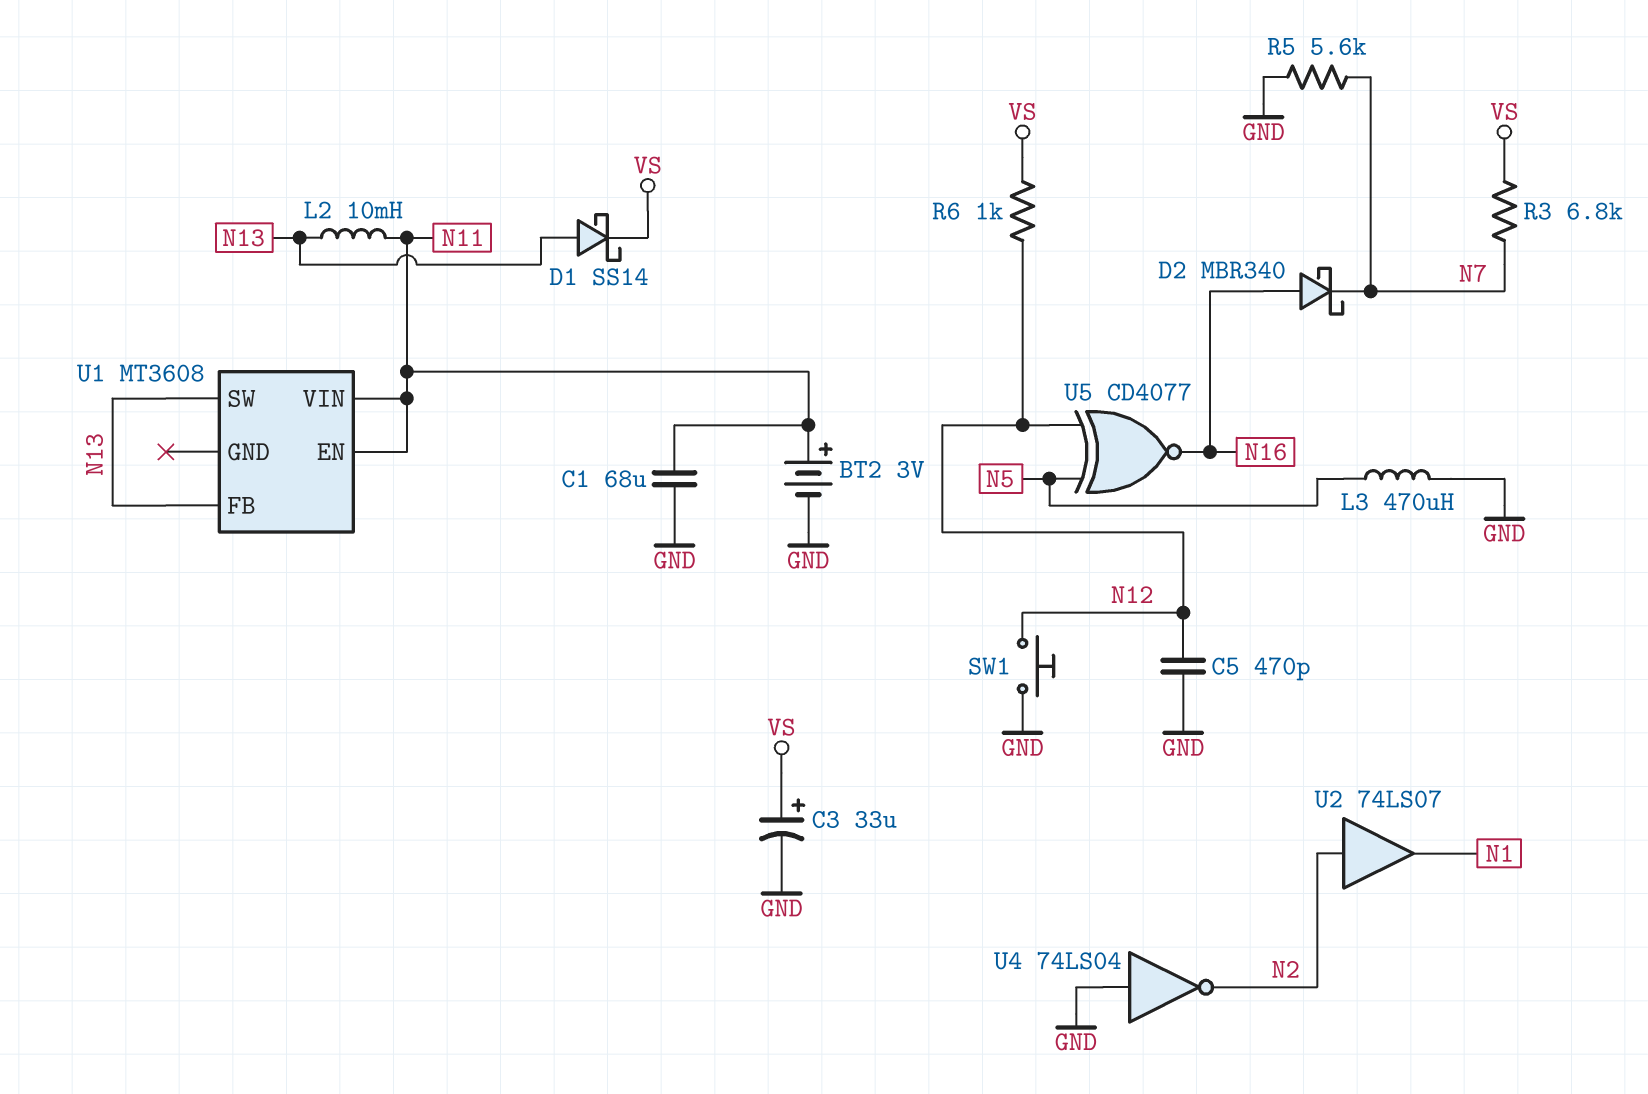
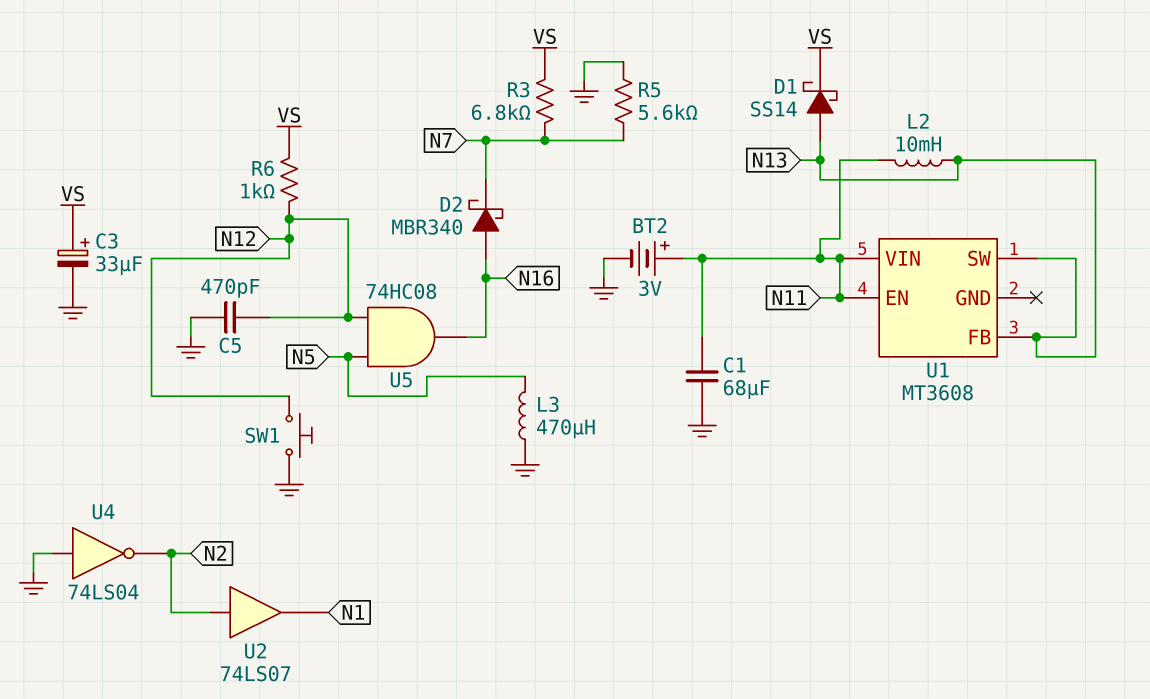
U5: XNOR CD4077 (in N5, in N12, out N16) -> AND 74HC08 (in N5, in N12, out N16)

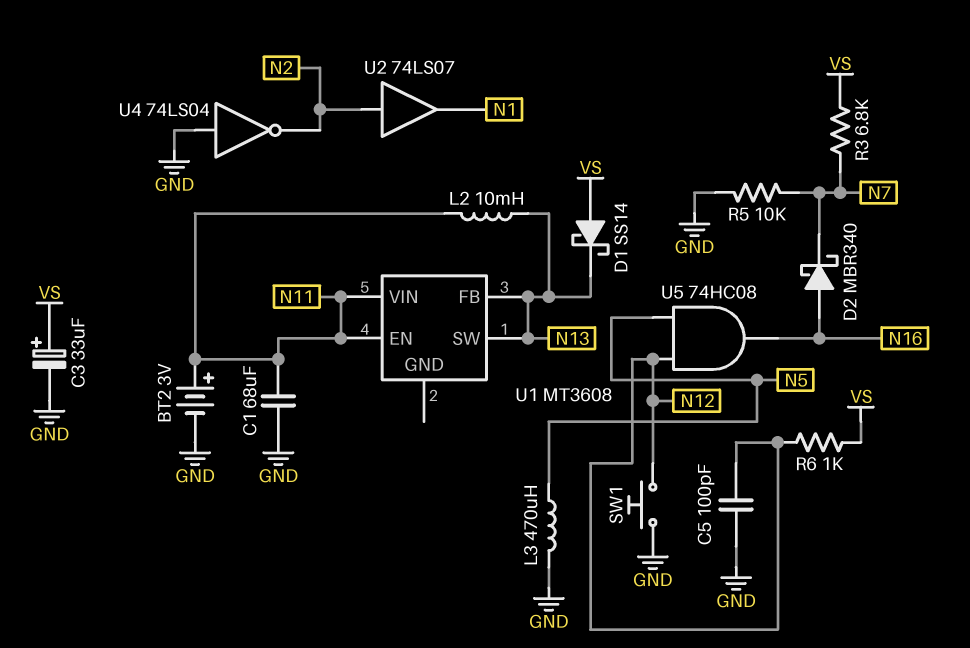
C5: 470pF (GND, N12) -> 100pF (GND, N12)
D1: schottky SS14 (A N13, K VS) -> schottky SS14 (A VS, K N13)
R5: 5.6k (GND, N7) -> 10k (GND, N7)

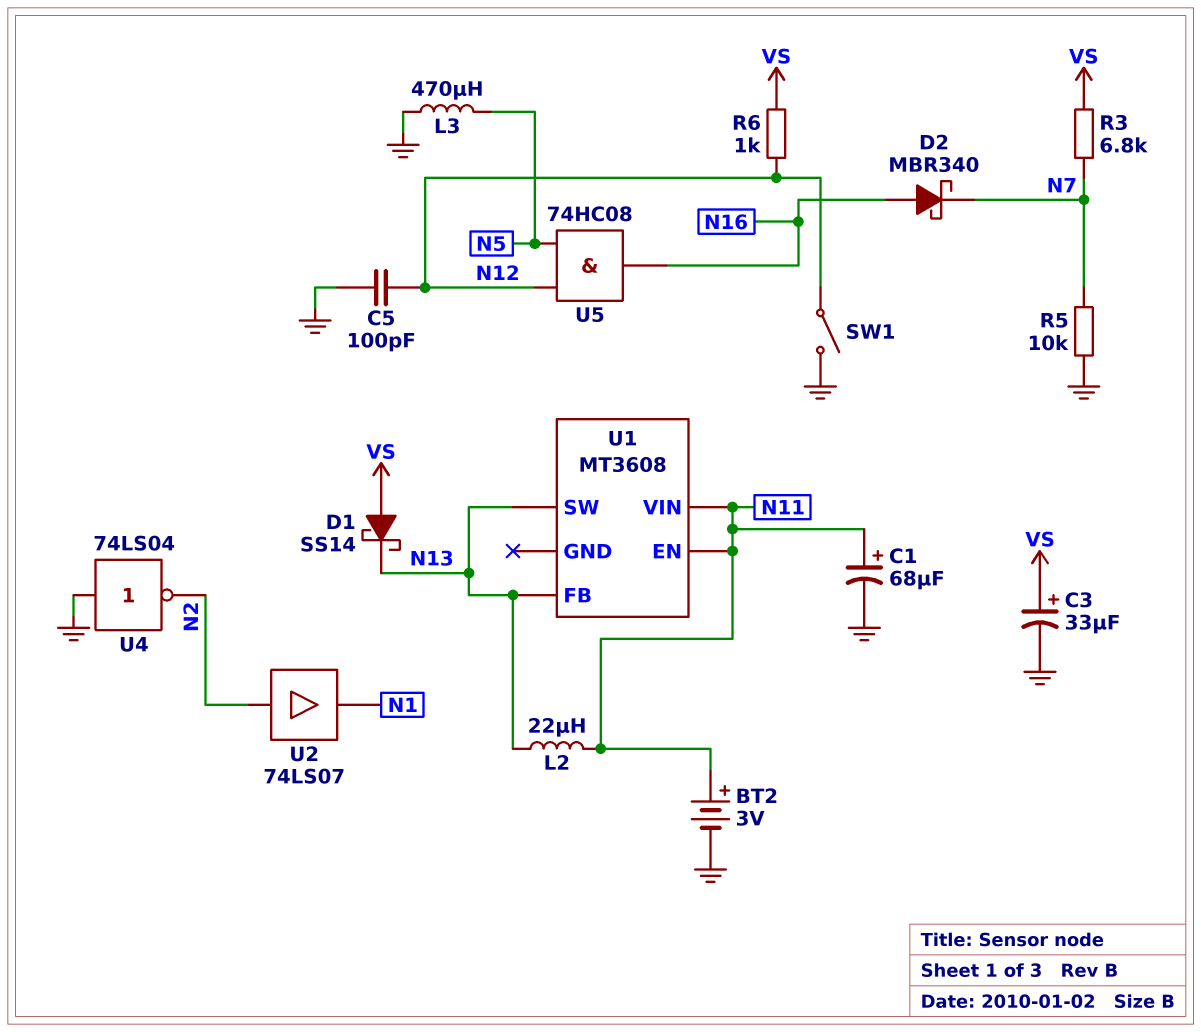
C1: 68uF (GND, N11) -> 68uF (plus N11, minus GND)
L2: 10mH (N11, N13) -> 22uH (N11, N13)
SW1: button (GND, N12) -> switch (GND, N12)

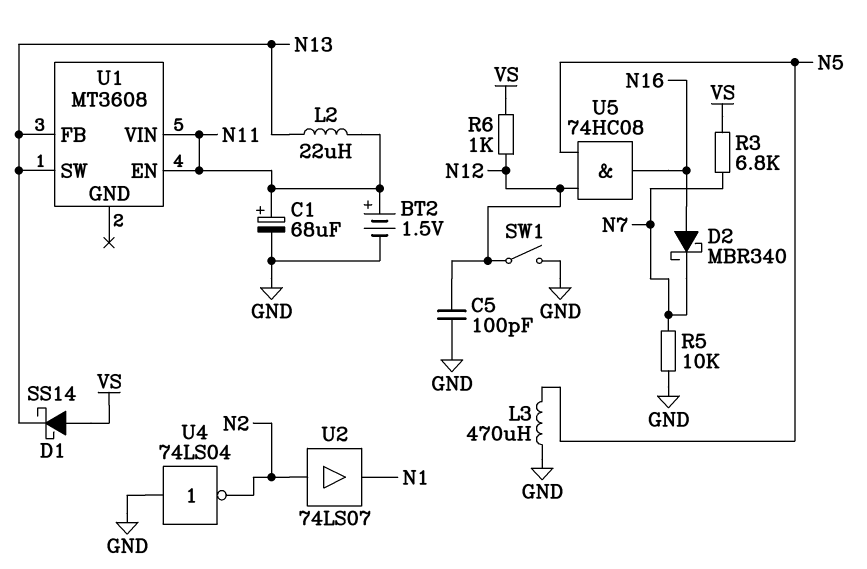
BT2: 3V (plus N11, minus GND) -> 1.5V (plus N11, minus GND)
C3: 33uF (plus VS, minus GND) -> none

